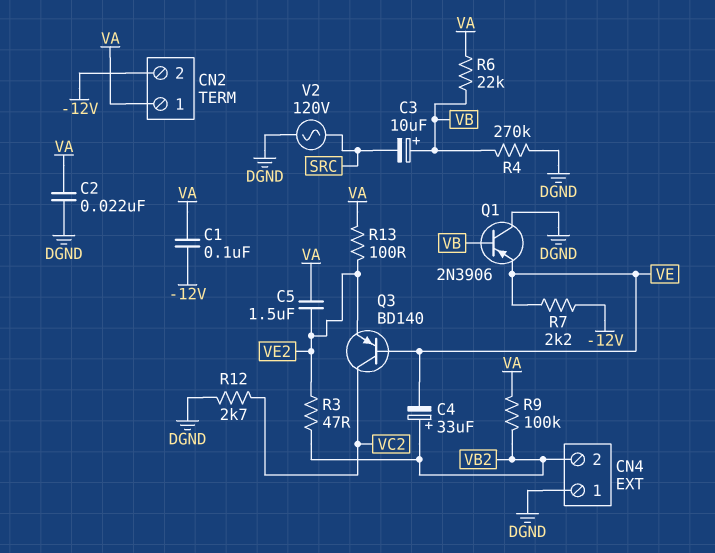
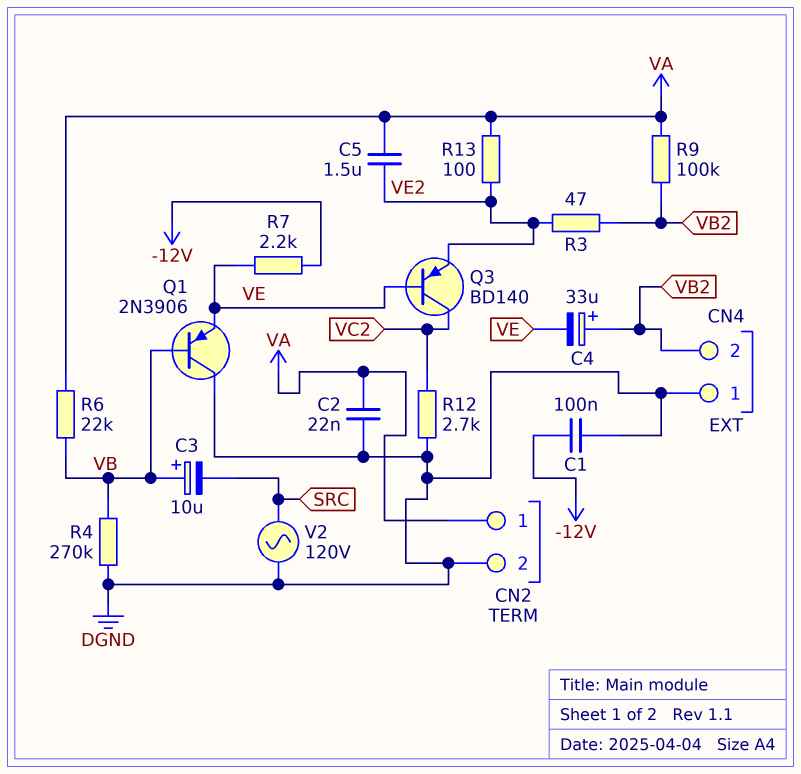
C1: 100nF (-12V, VA) -> 100nF (-12V, DGND)
CN2 pin 2: -12V -> DGND

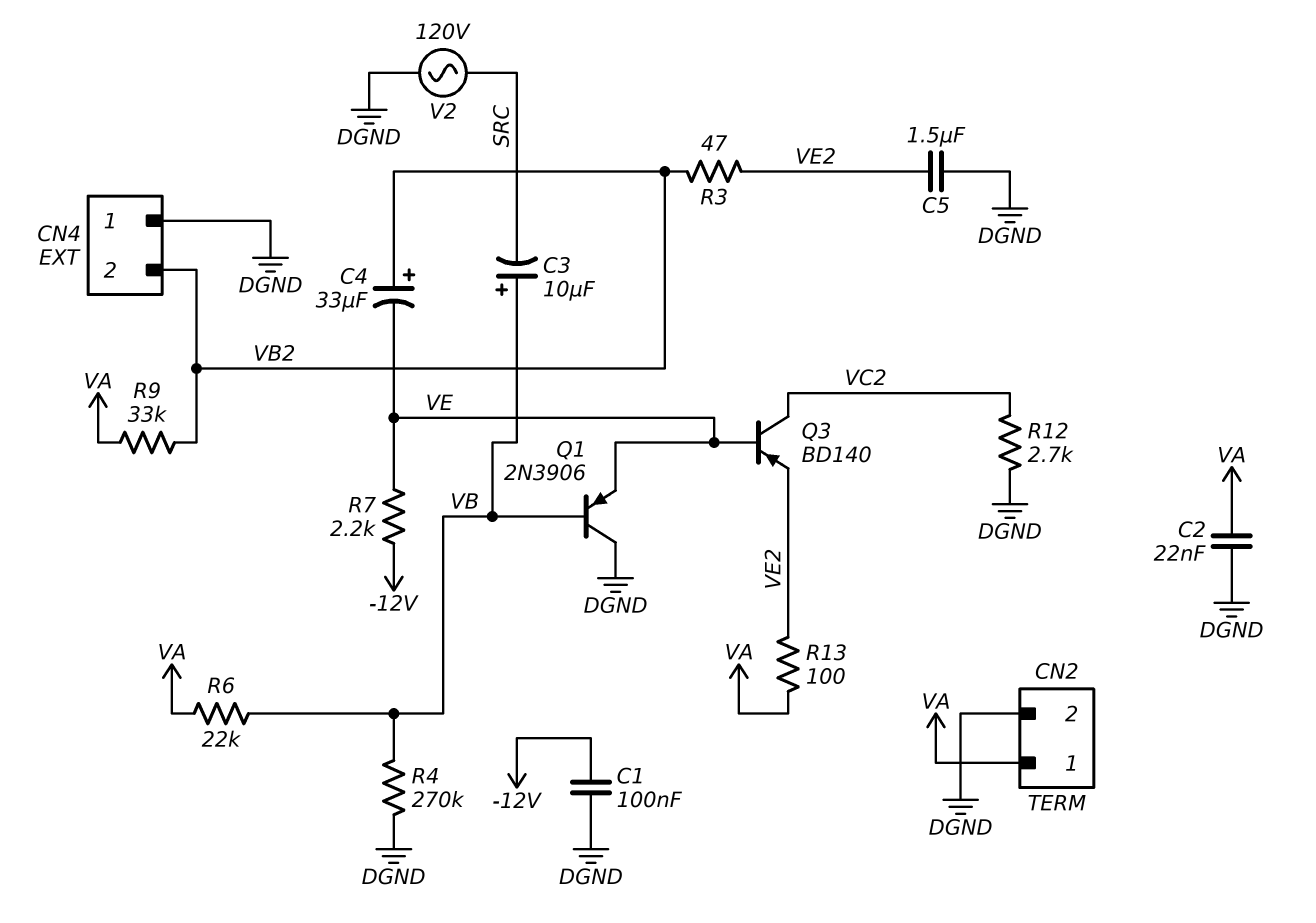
C5: 1.5uF (VA, VE2) -> 1.5uF (DGND, VE2)
R9: 100k (VA, VB2) -> 33k (VA, VB2)

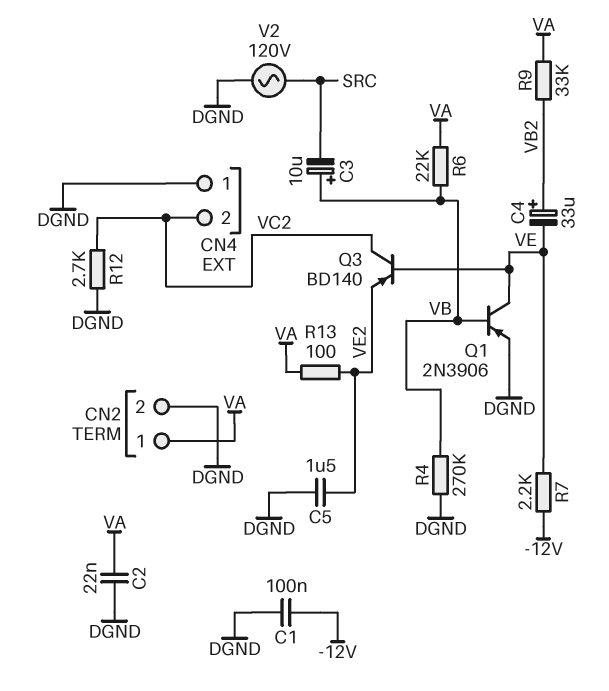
CN4 pin 2: VB2 -> VC2
Q1: PNP 2N3906 (B VB, C DGND, E VE) -> PNP 2N3906 (B VB, C VE, E DGND)
R3: 47 (VB2, VE2) -> none

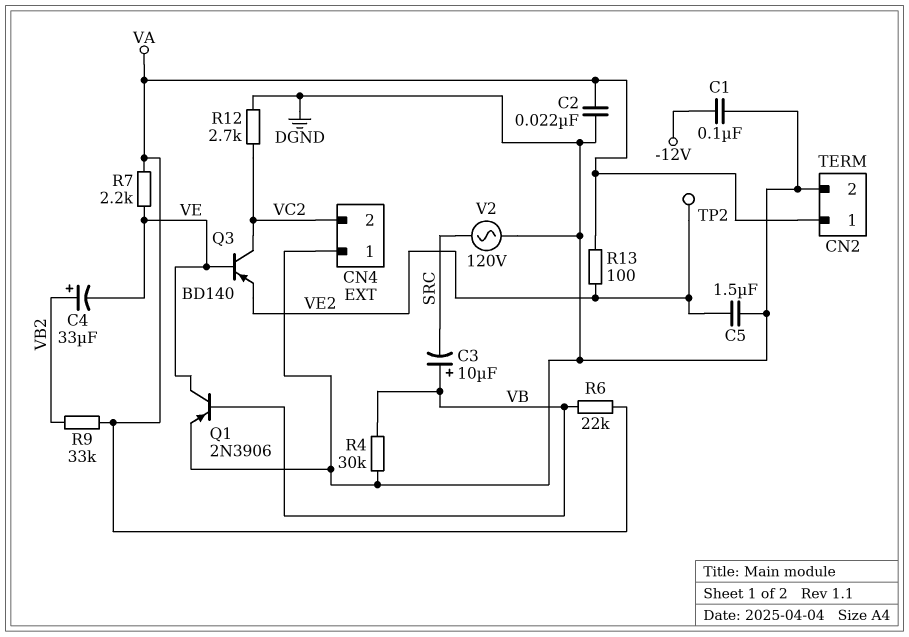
R4: 270k (DGND, VB) -> 30k (DGND, VB)
R7: 2.2k (-12V, VE) -> 2.2k (VA, VE)
TP2: none -> test point (VE2)

